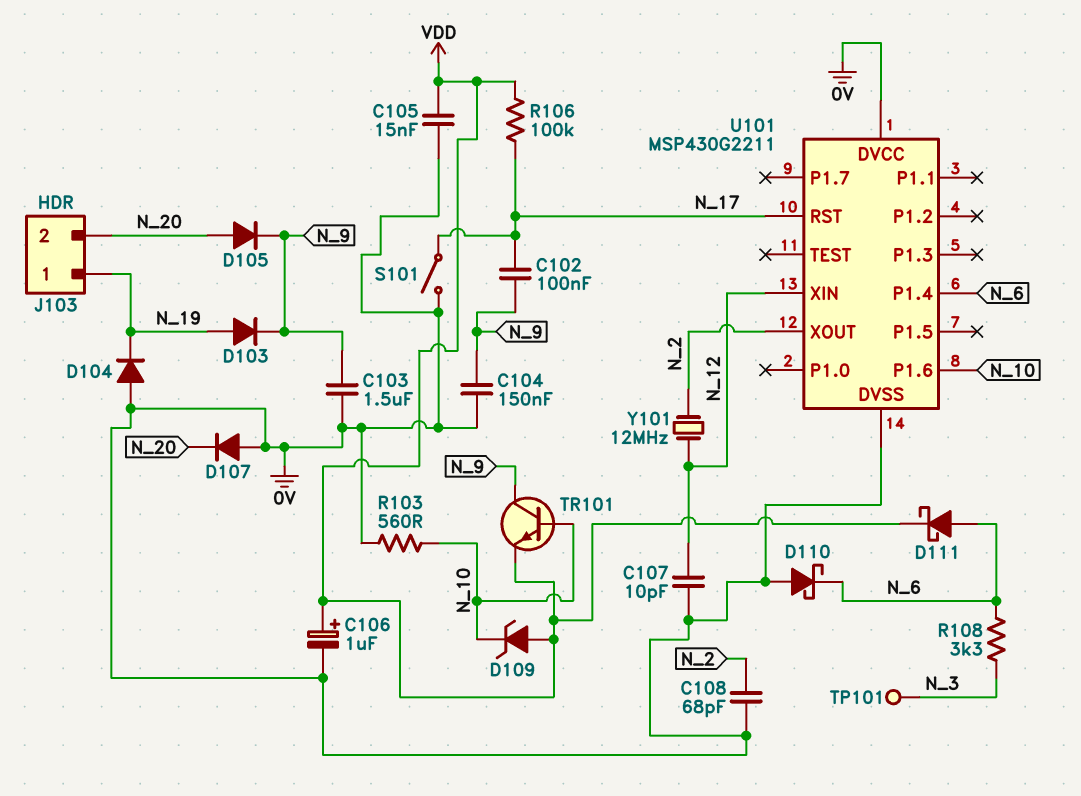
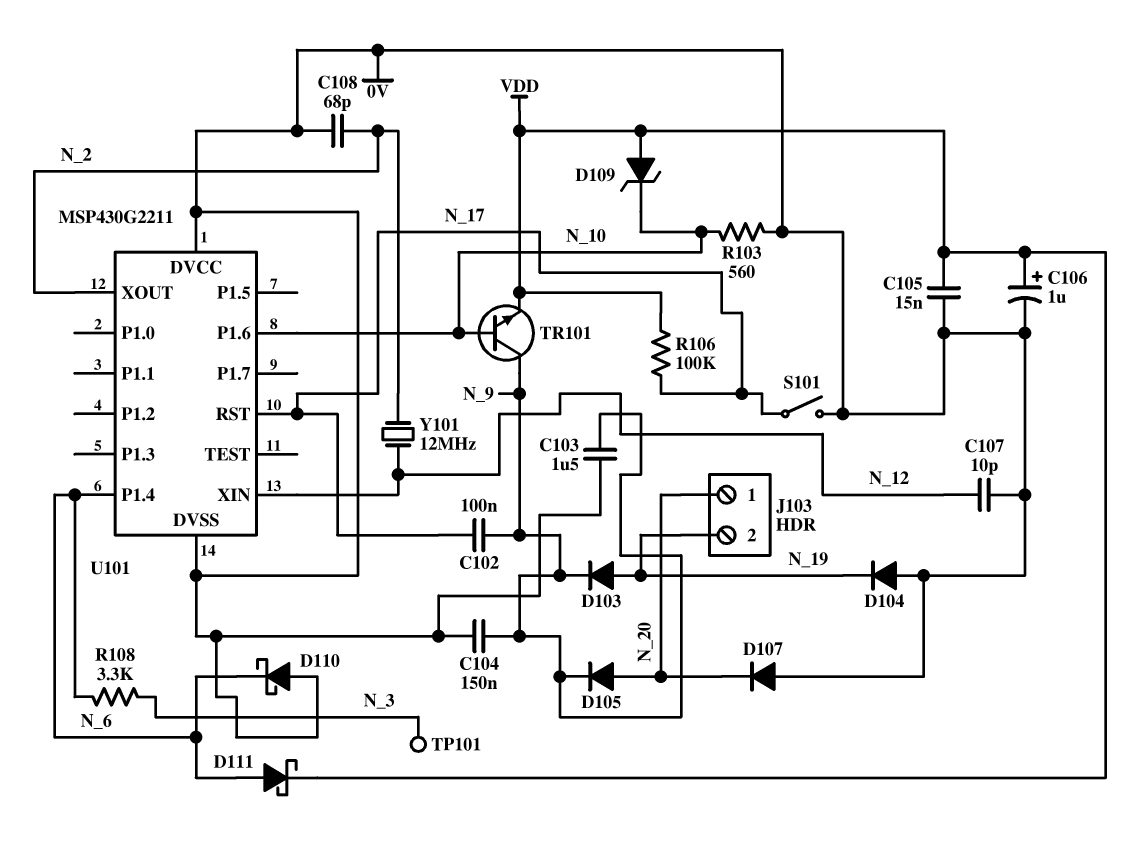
J103 pin 1: N_19 -> N_20
J103 pin 2: N_20 -> N_19

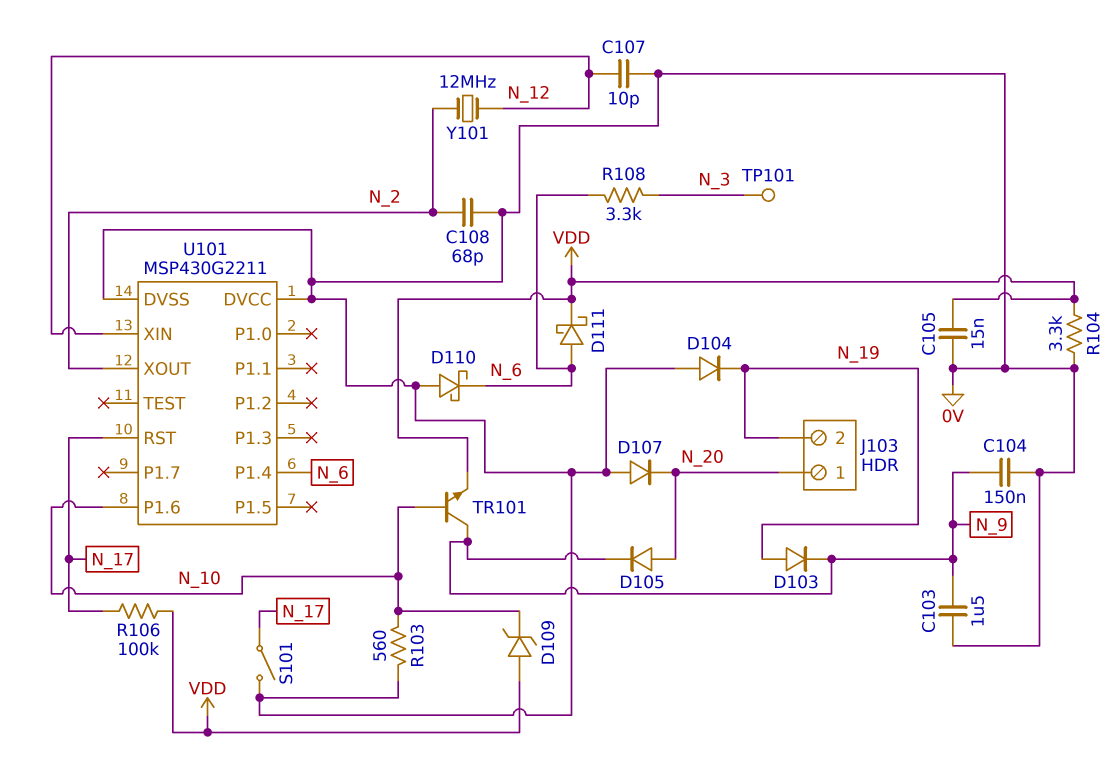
C102: 100nF (N_9, N_17) -> none
C106: 1uF (plus VDD, minus 0V) -> none
R104: none -> 3.3k (0V, VDD)

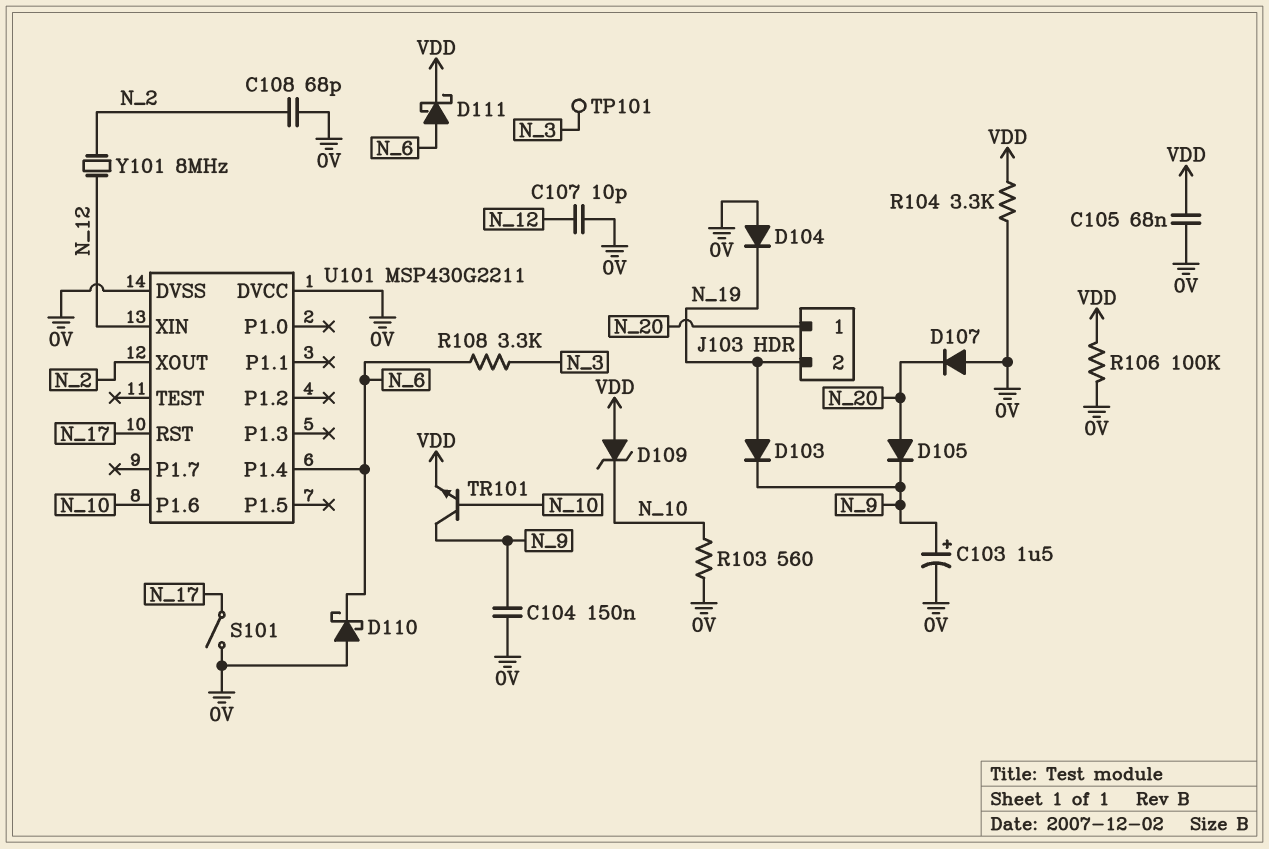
C103: 1.5uF (0V, N_9) -> 1.5uF (plus N_9, minus 0V)
C105: 15nF (0V, VDD) -> 68nF (0V, VDD)
R106: 100k (N_17, VDD) -> 100k (0V, VDD)
Y101: 12MHz (N_2, N_12) -> 8MHz (N_2, N_12)

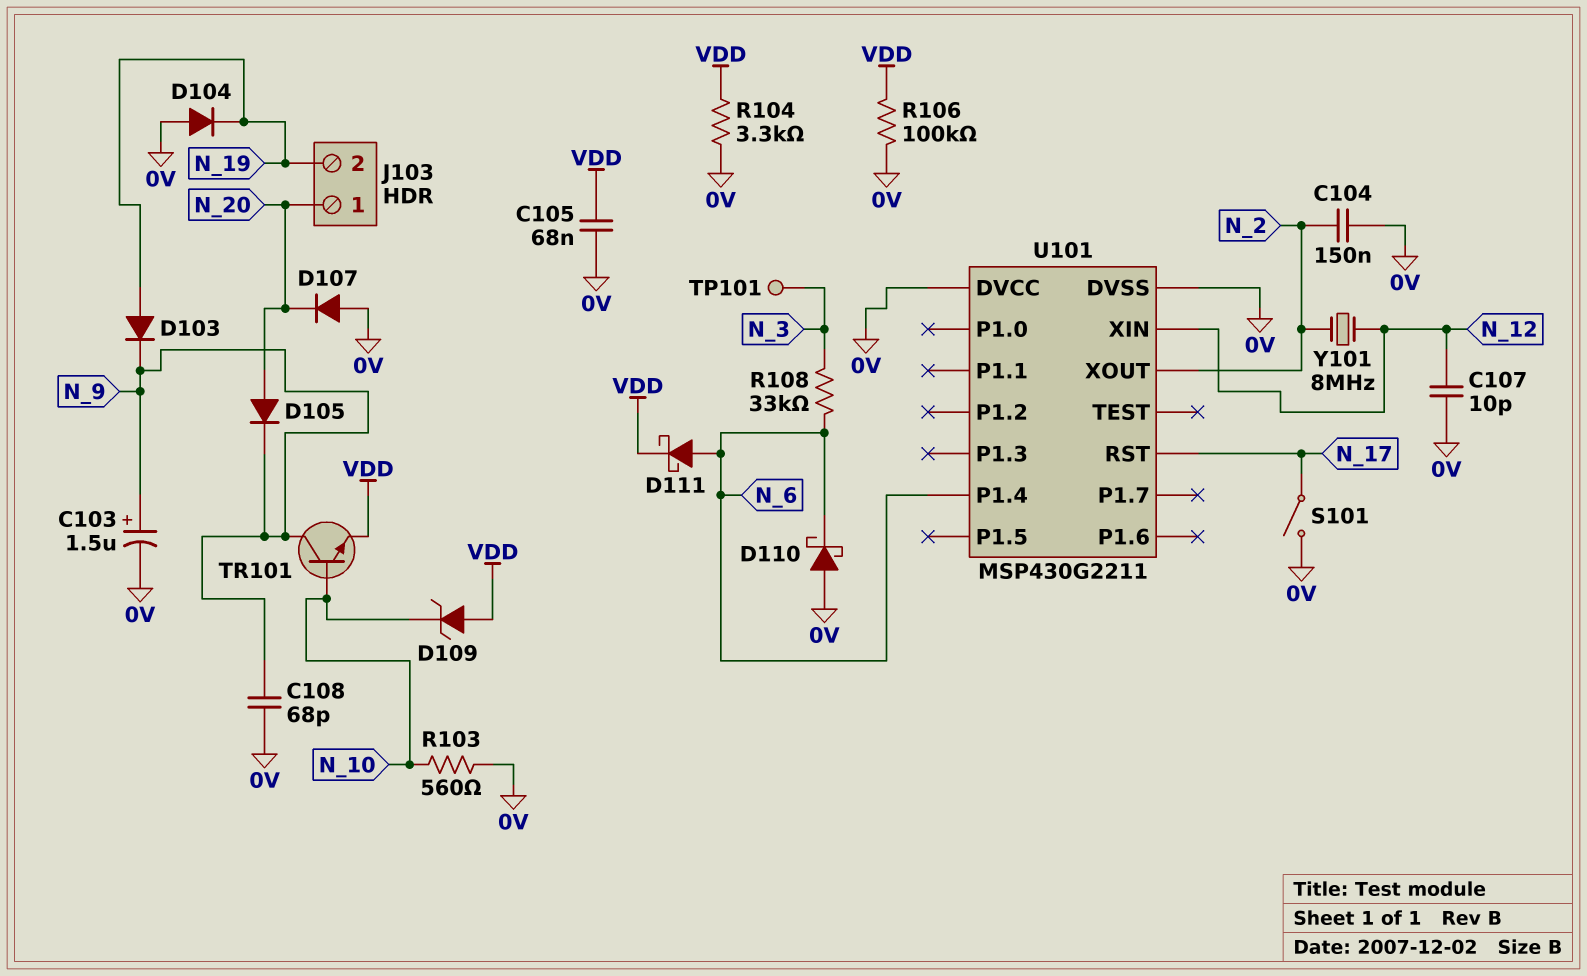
C104: 150nF (0V, N_9) -> 150nF (0V, N_2)
C108: 68pF (0V, N_2) -> 68pF (0V, N_9)
R108: 3.3k (N_3, N_6) -> 33k (N_3, N_6)
U101 pin P1.6: N_10 -> none

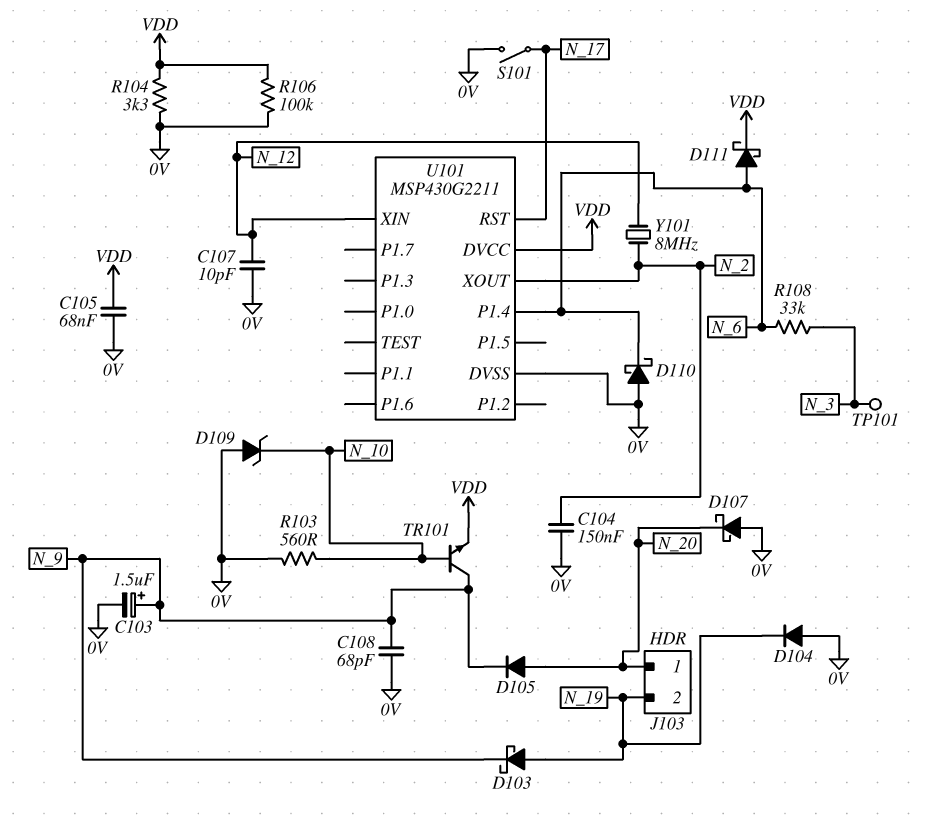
D103: diode (A N_19, K N_9) -> schottky (A N_19, K N_9)
D107: diode (A 0V, K N_20) -> schottky (A 0V, K N_20)
D109: zener (A VDD, K N_10) -> zener (A 0V, K N_10)
U101 pin DVCC: 0V -> VDD

